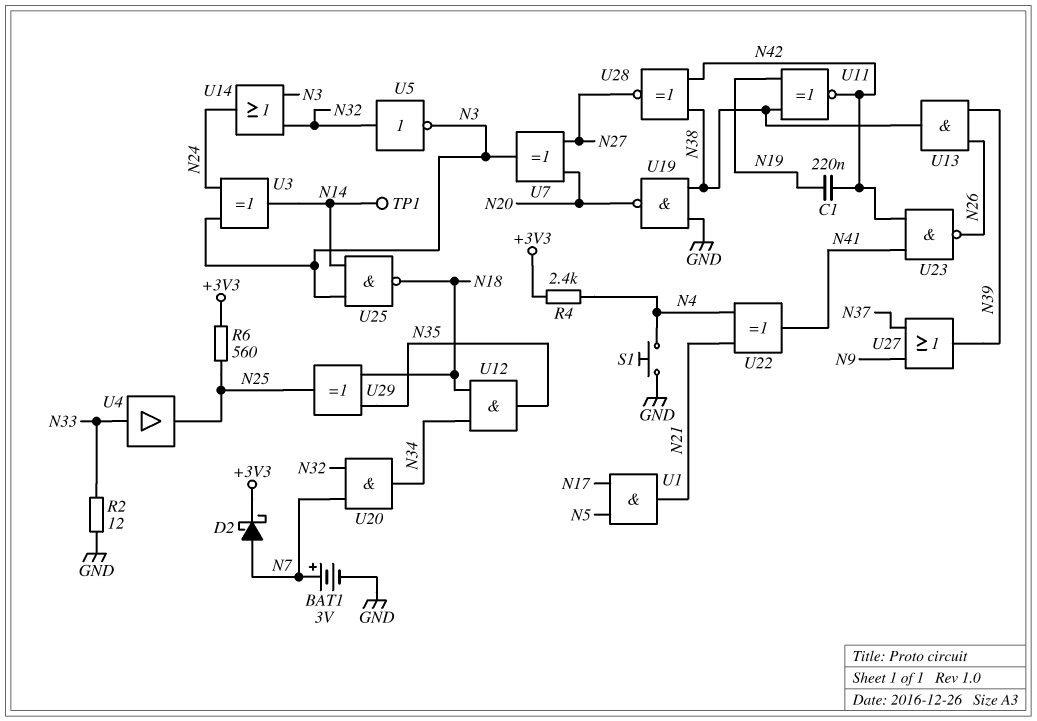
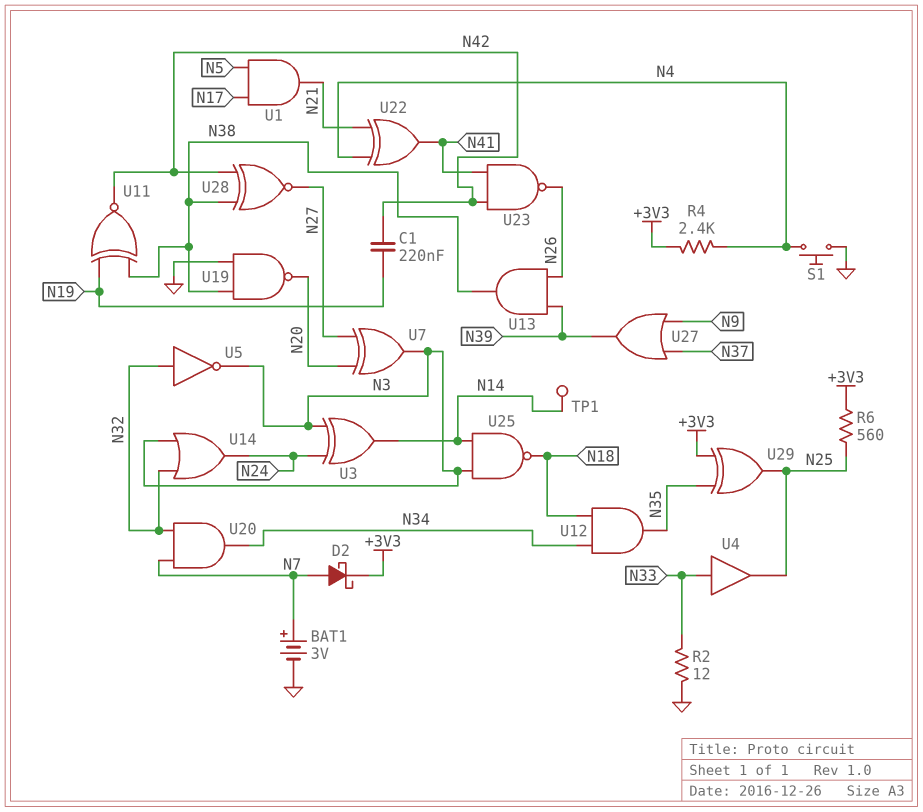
U29: XOR (in N18, in N35, out N25) -> XOR (in +3V3, in N35, out N25)

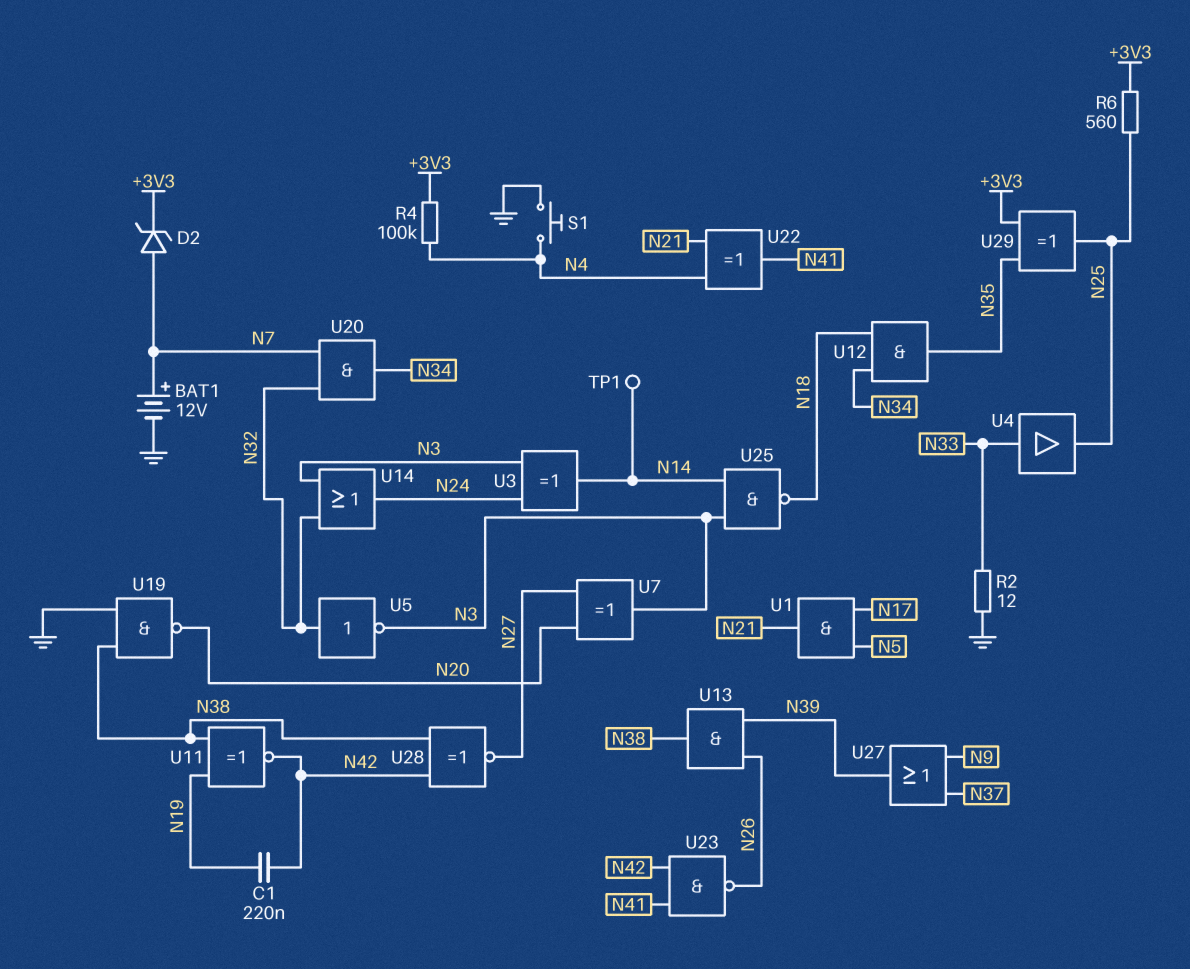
BAT1: 3V (plus N7, minus GND) -> 12V (plus N7, minus GND)
D2: schottky (A N7, K +3V3) -> zener (A N7, K +3V3)
R4: 2.4k (+3V3, N4) -> 100k (+3V3, N4)

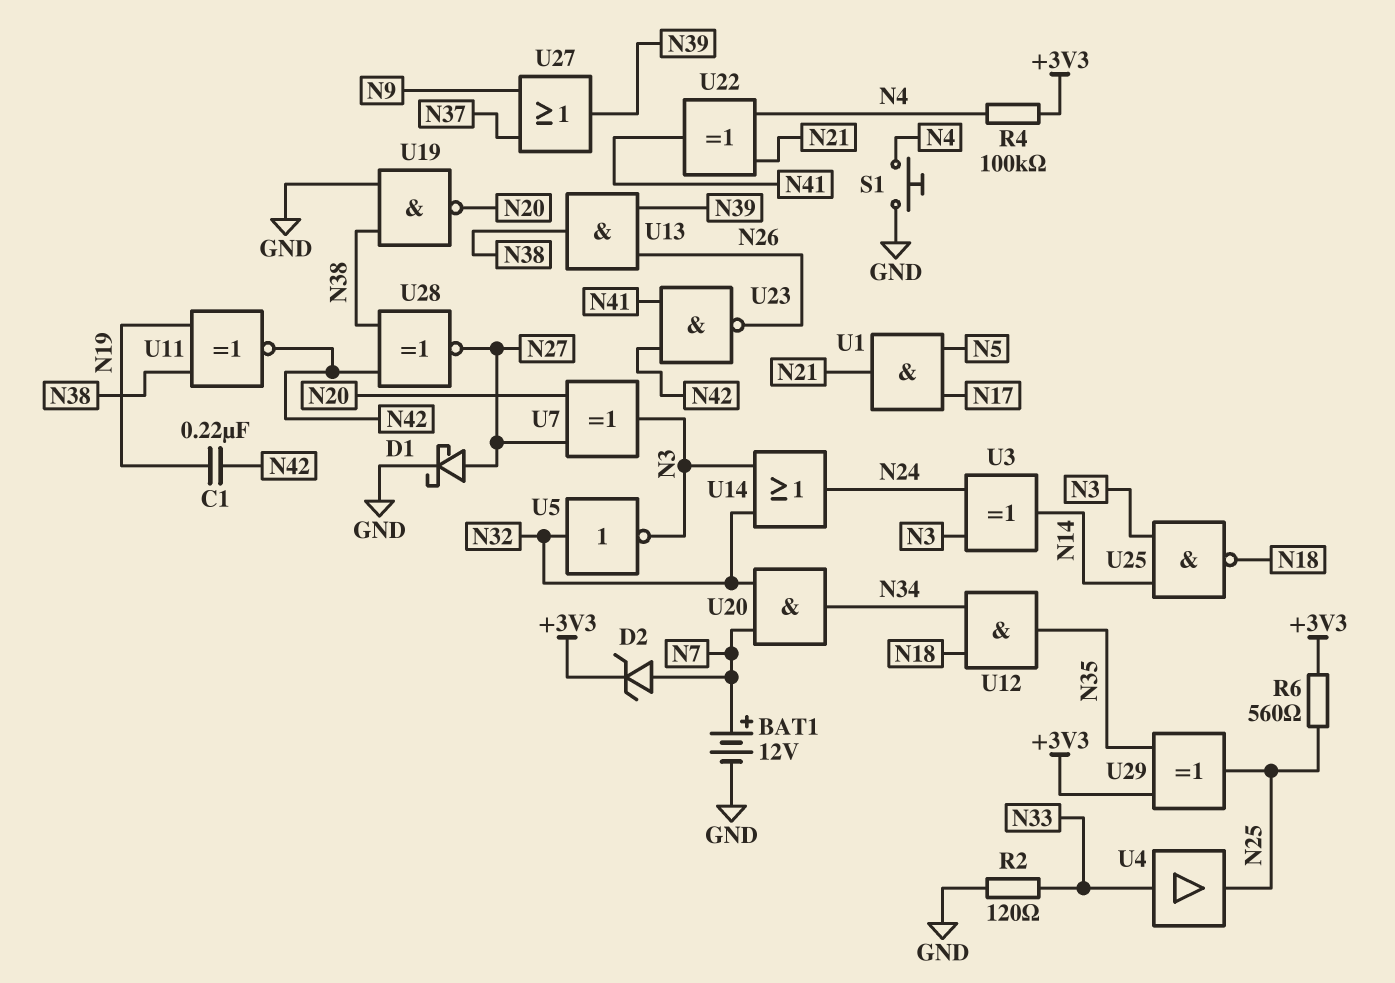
D1: none -> schottky (A N27, K GND)
R2: 12 (GND, N33) -> 120 (GND, N33)
TP1: test point (N14) -> none

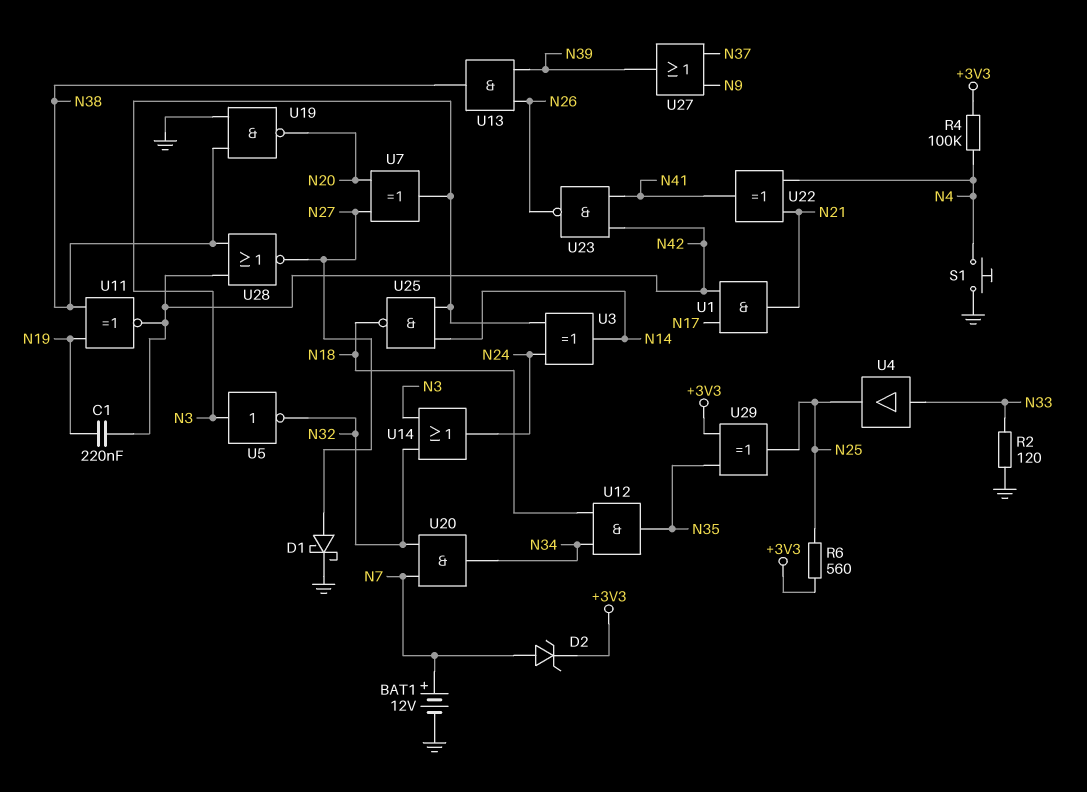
U1: AND (in N5, in N17, out N21) -> AND (in N17, in N42, out N21)
U5: NOT (in N32, out N3) -> NOT (in N3, out N32)
U28: XNOR (in N38, in N42, out N27) -> NOR (in N38, in N42, out N27)

